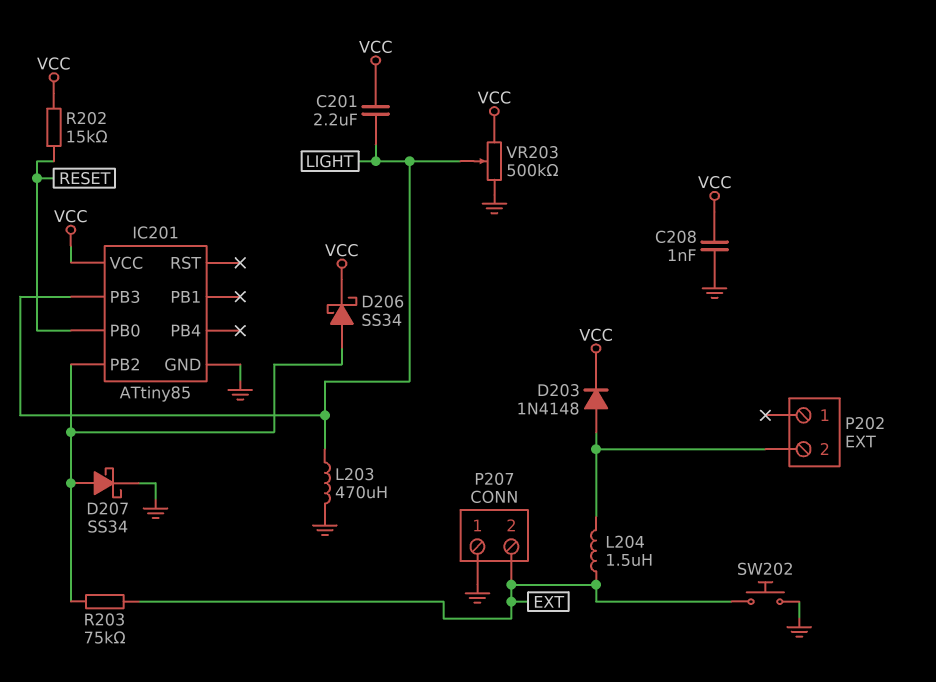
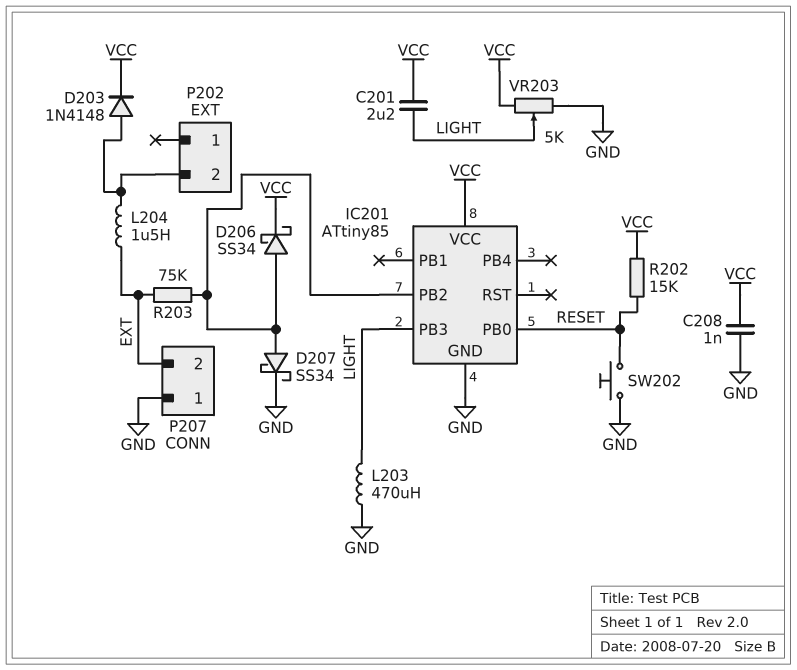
SW202: button (EXT, GND) -> button (GND, RESET)
VR203: 500k (GND, VCC, wiper LIGHT) -> 5k (GND, VCC, wiper LIGHT)

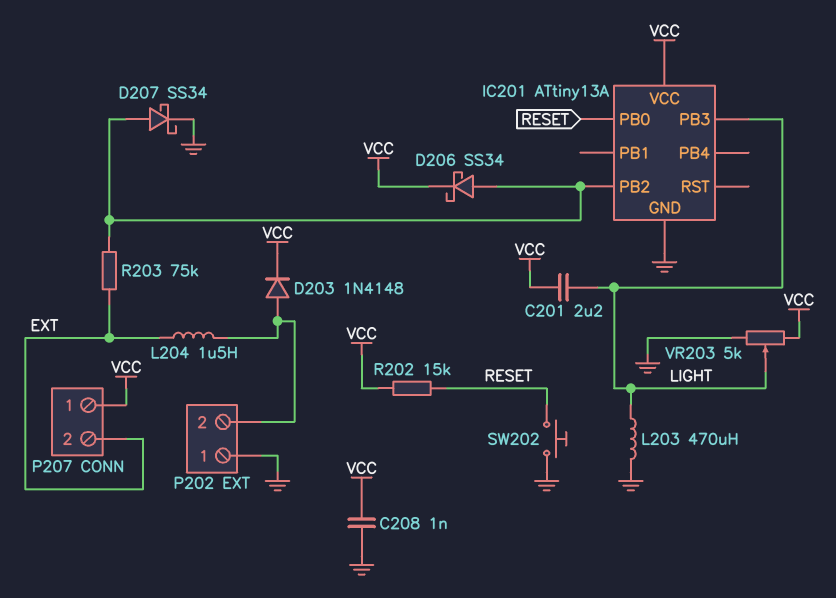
IC201: ATtiny85 -> ATtiny13A
P202 pin 1: none -> GND
P207 pin 1: GND -> VCC

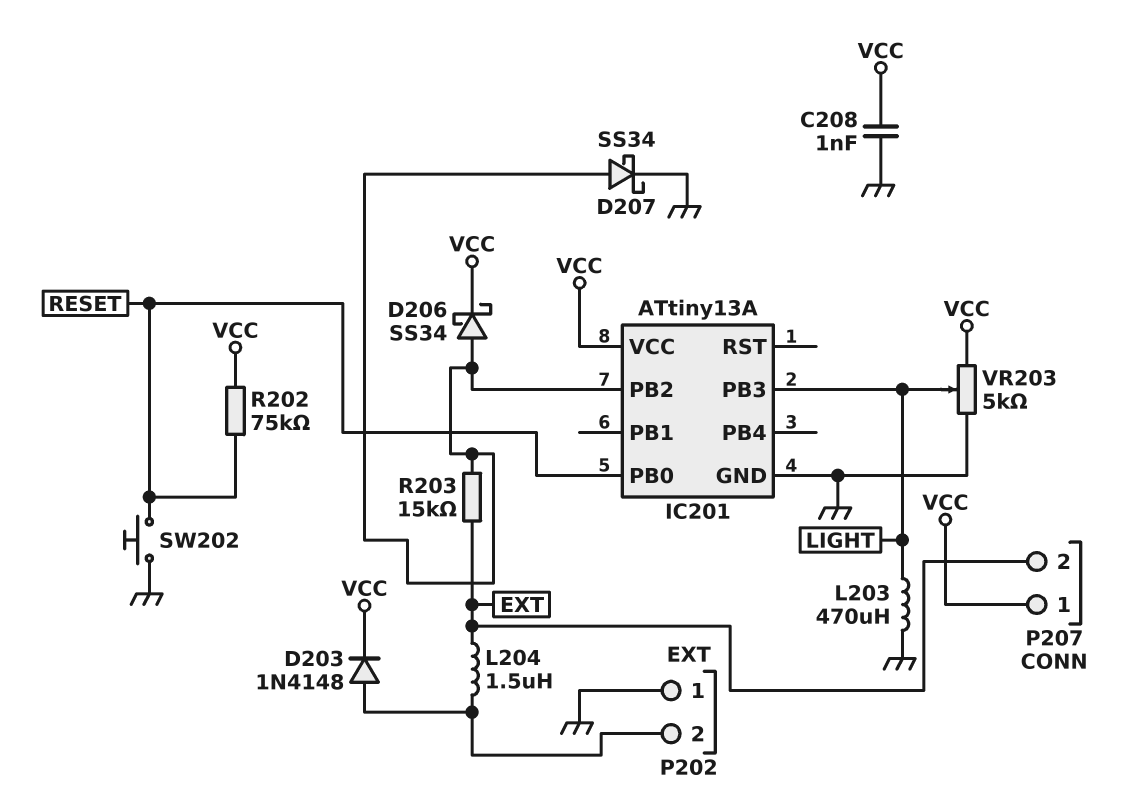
C201: 2.2uF (LIGHT, VCC) -> none
R202: 15k (RESET, VCC) -> 75k (RESET, VCC)
R203: 75k (EXT, IC201/PB2) -> 15k (EXT, IC201/PB2)

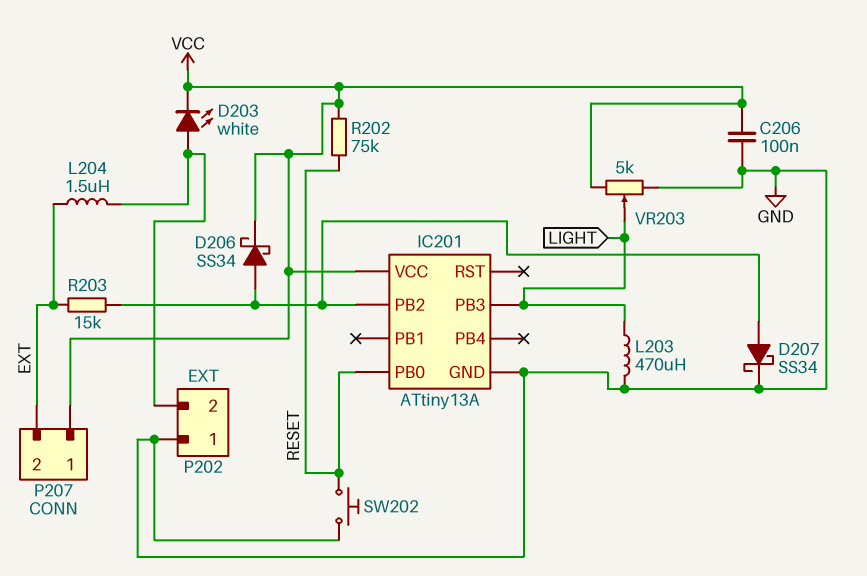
C206: none -> 100nF (GND, VCC)
C208: 1nF (GND, VCC) -> none
D203: diode 1N4148 (A P202/2, K VCC) -> LED white (A P202/2, K VCC)

